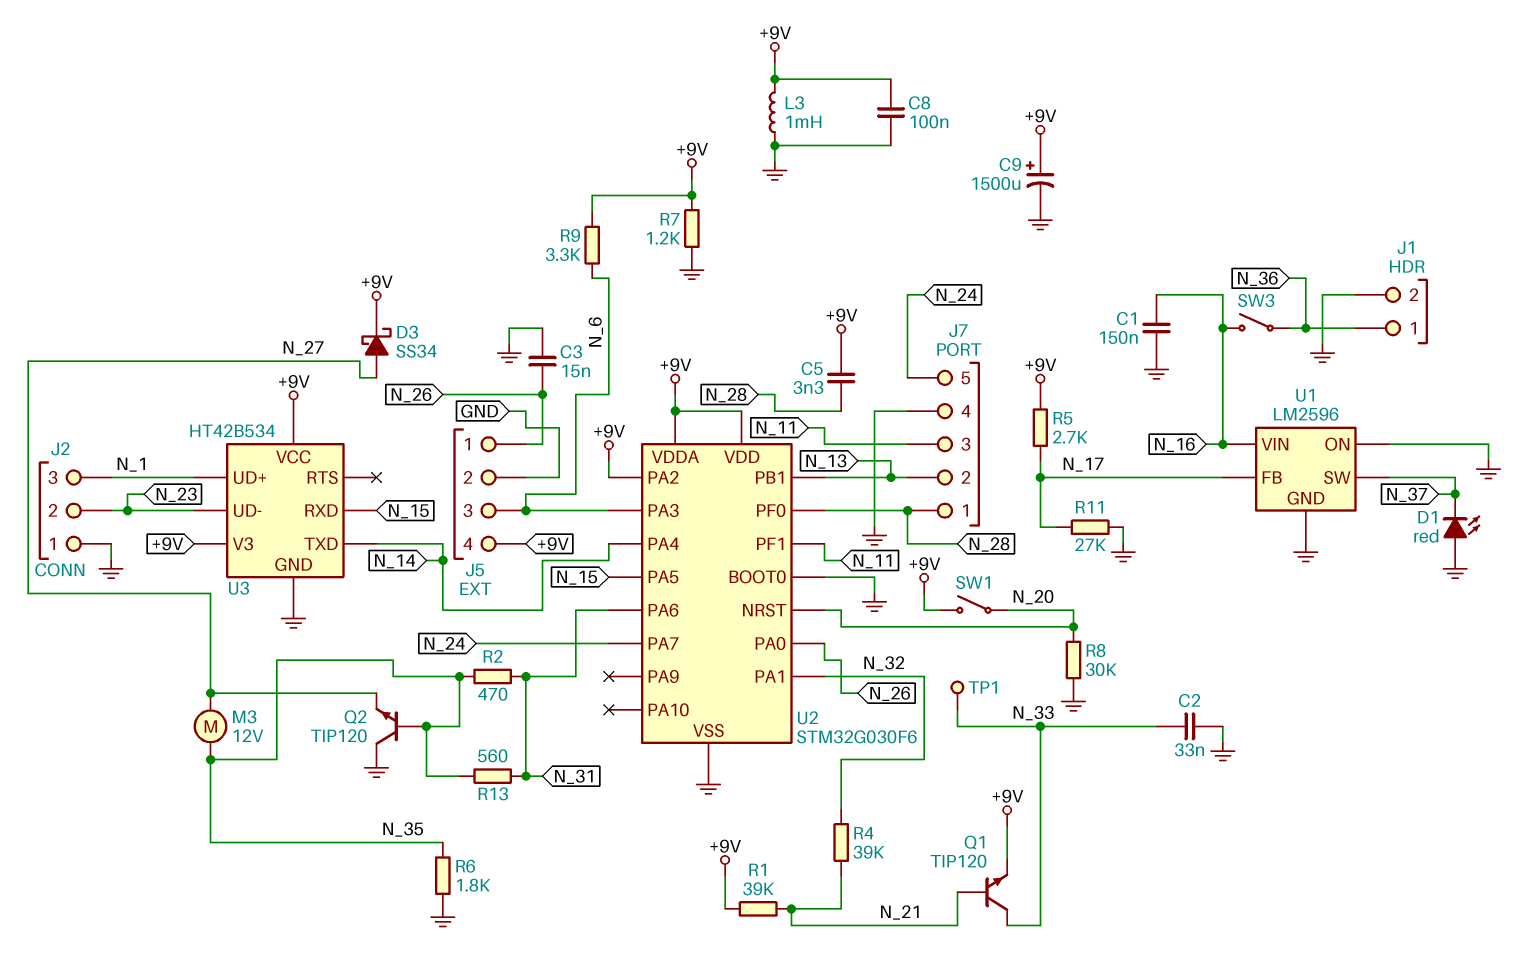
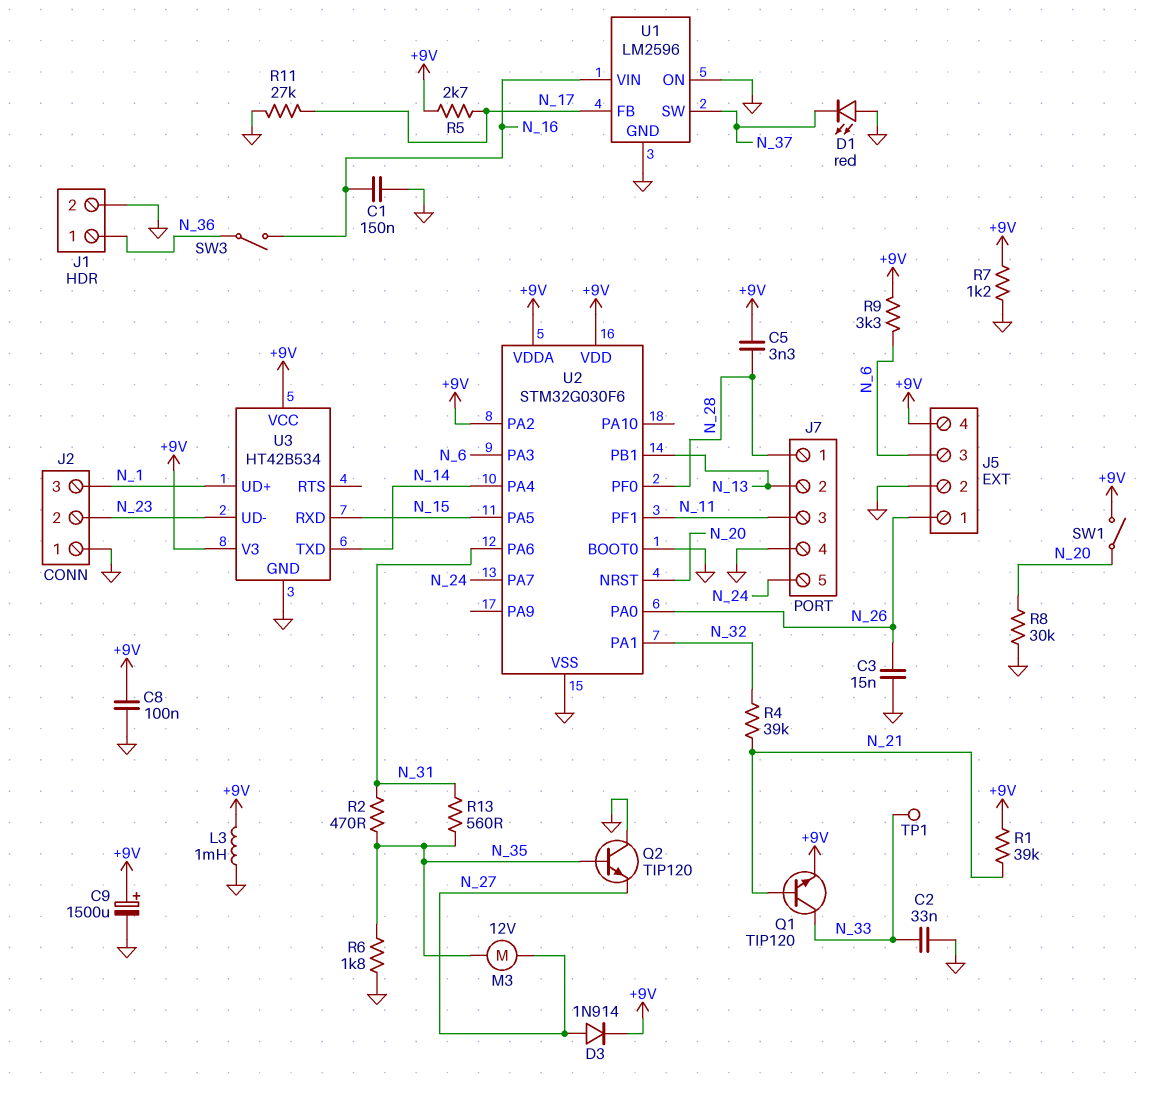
D3: schottky SS34 (A N_27, K +9V) -> diode 1N914 (A N_27, K +9V)

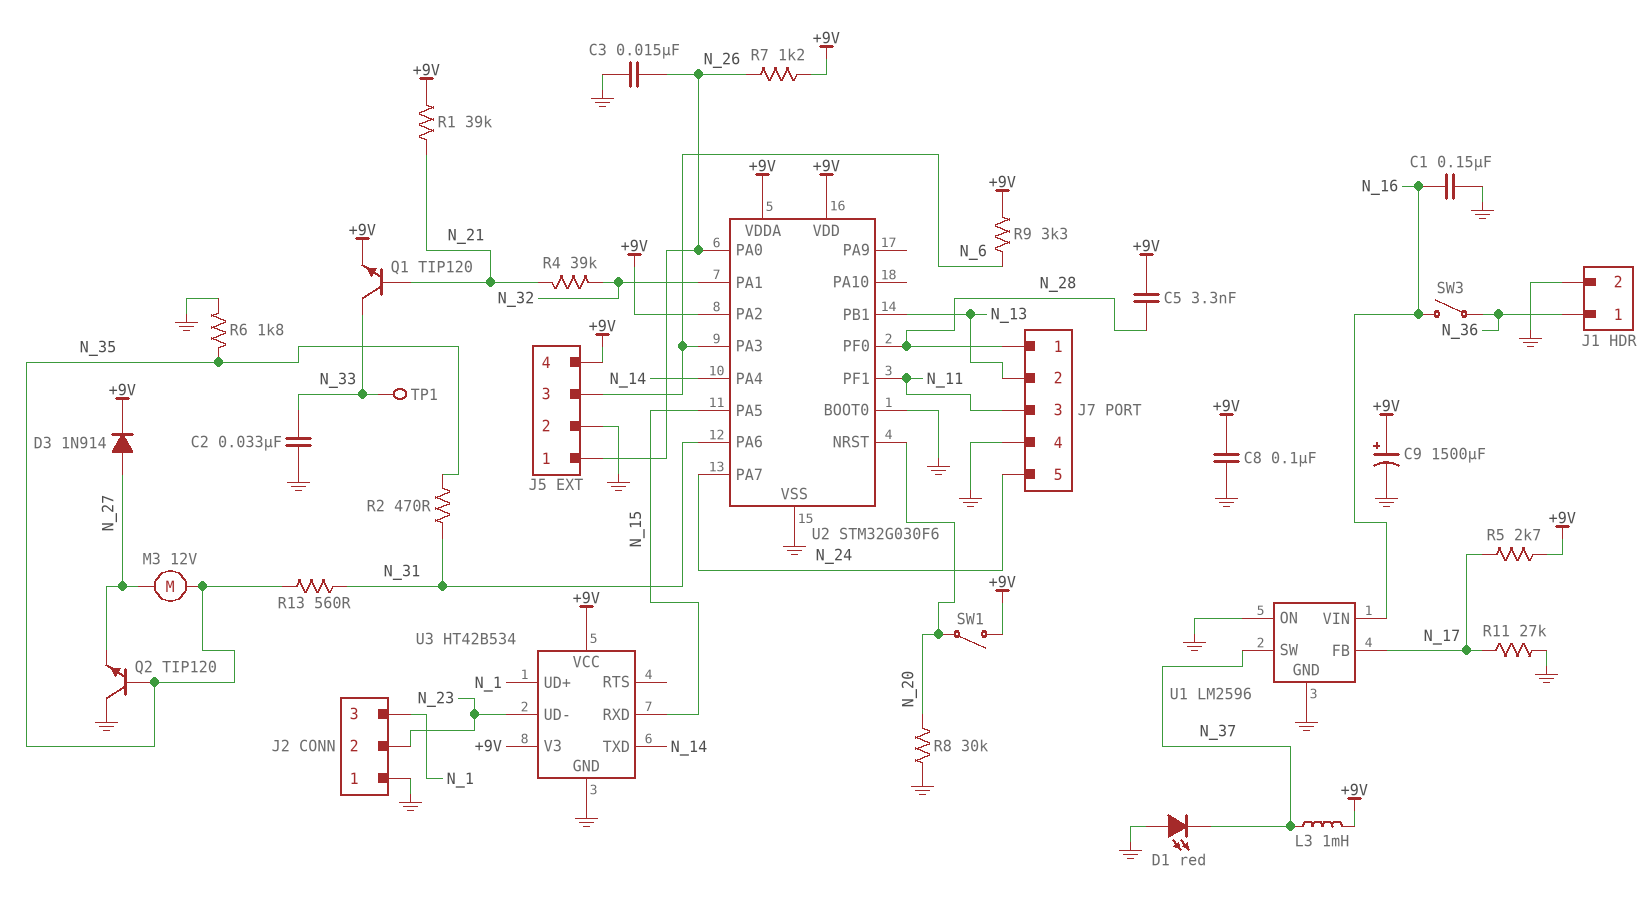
L3: 1mH (+9V, GND) -> 1mH (+9V, N_37)
R7: 1.2k (+9V, GND) -> 1.2k (+9V, N_26)

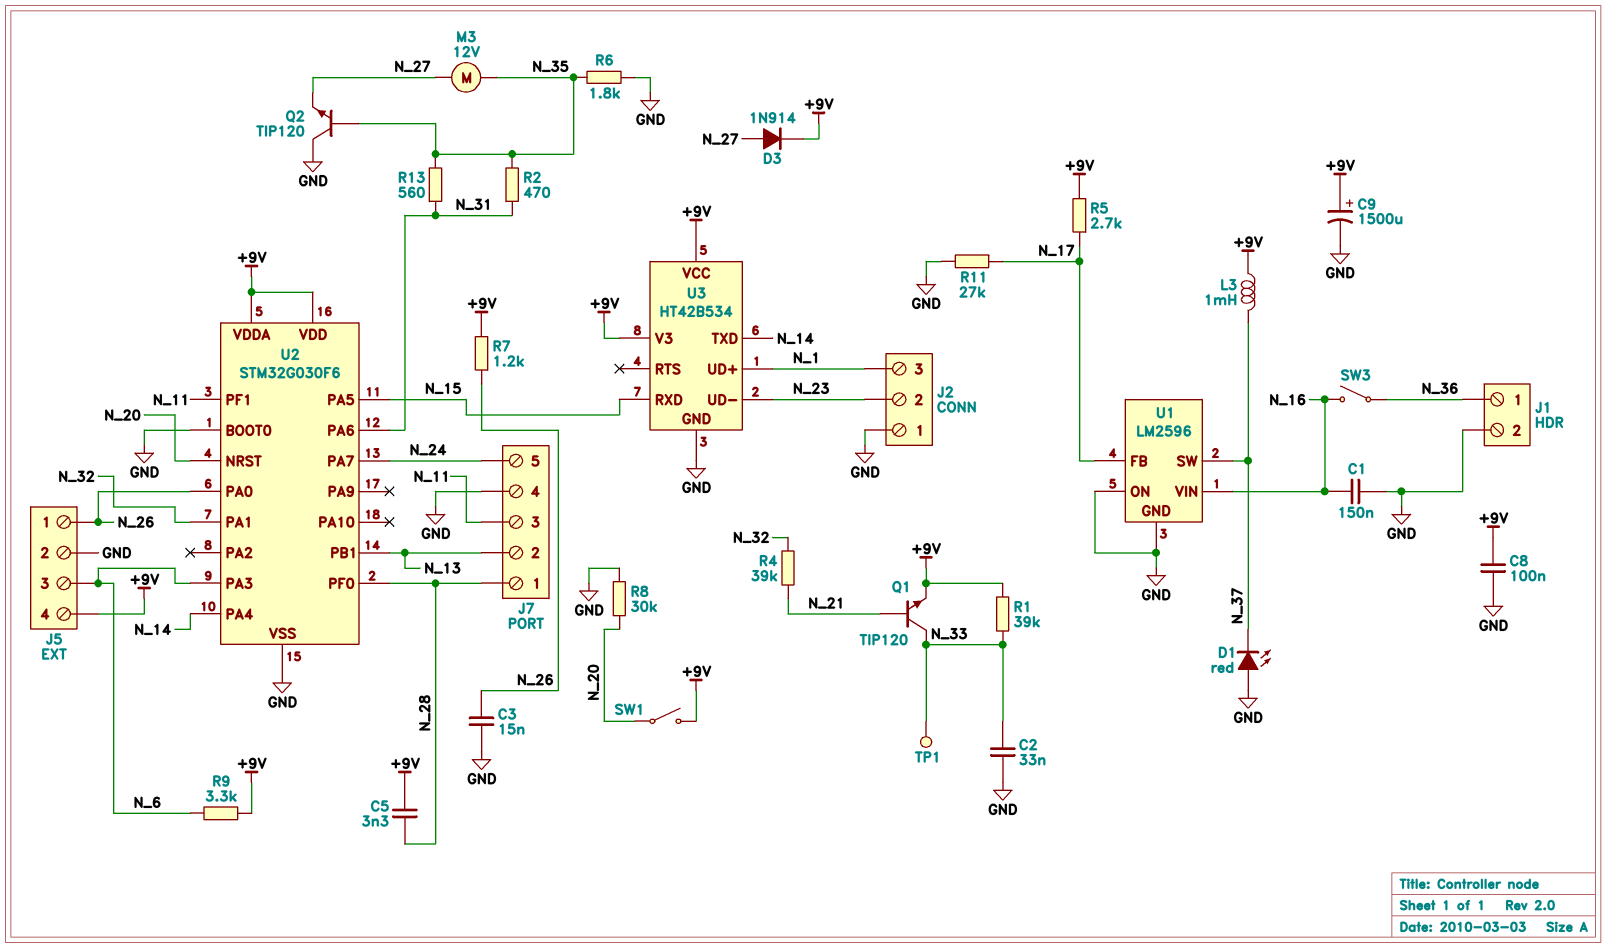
R1: 39k (+9V, N_21) -> 39k (+9V, N_33)
U2 pin PA2: +9V -> none

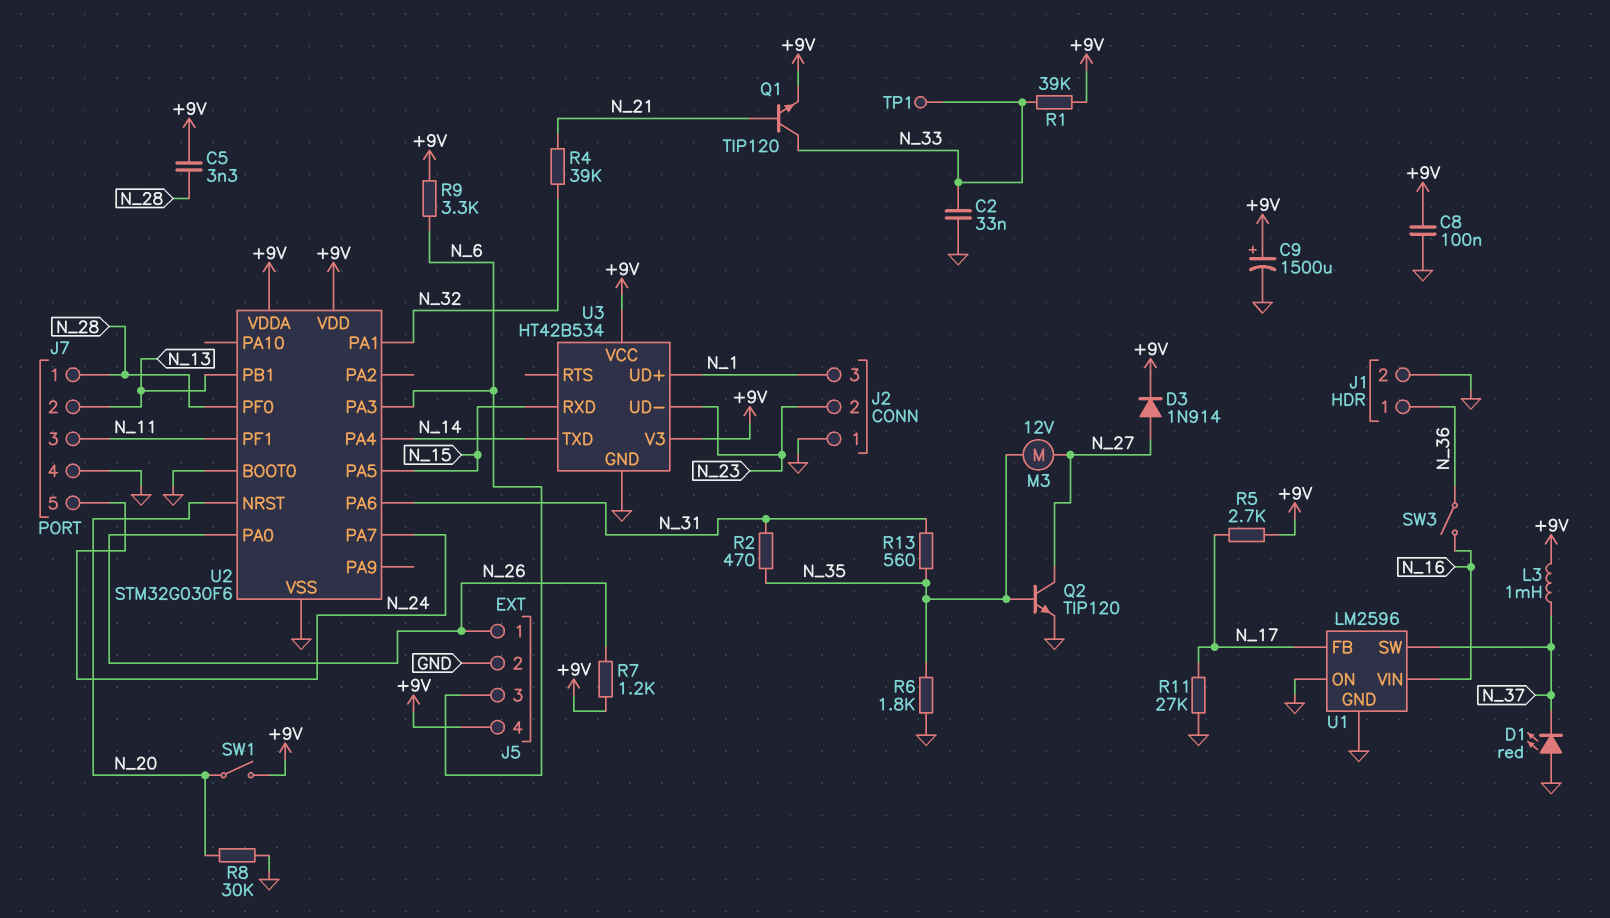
C1: 150nF (GND, N_16) -> none
C3: 15nF (GND, N_26) -> none
Q2: NPN TIP120 (B N_35, C GND, E N_27) -> NPN TIP120 (B N_35, C N_27, E GND)

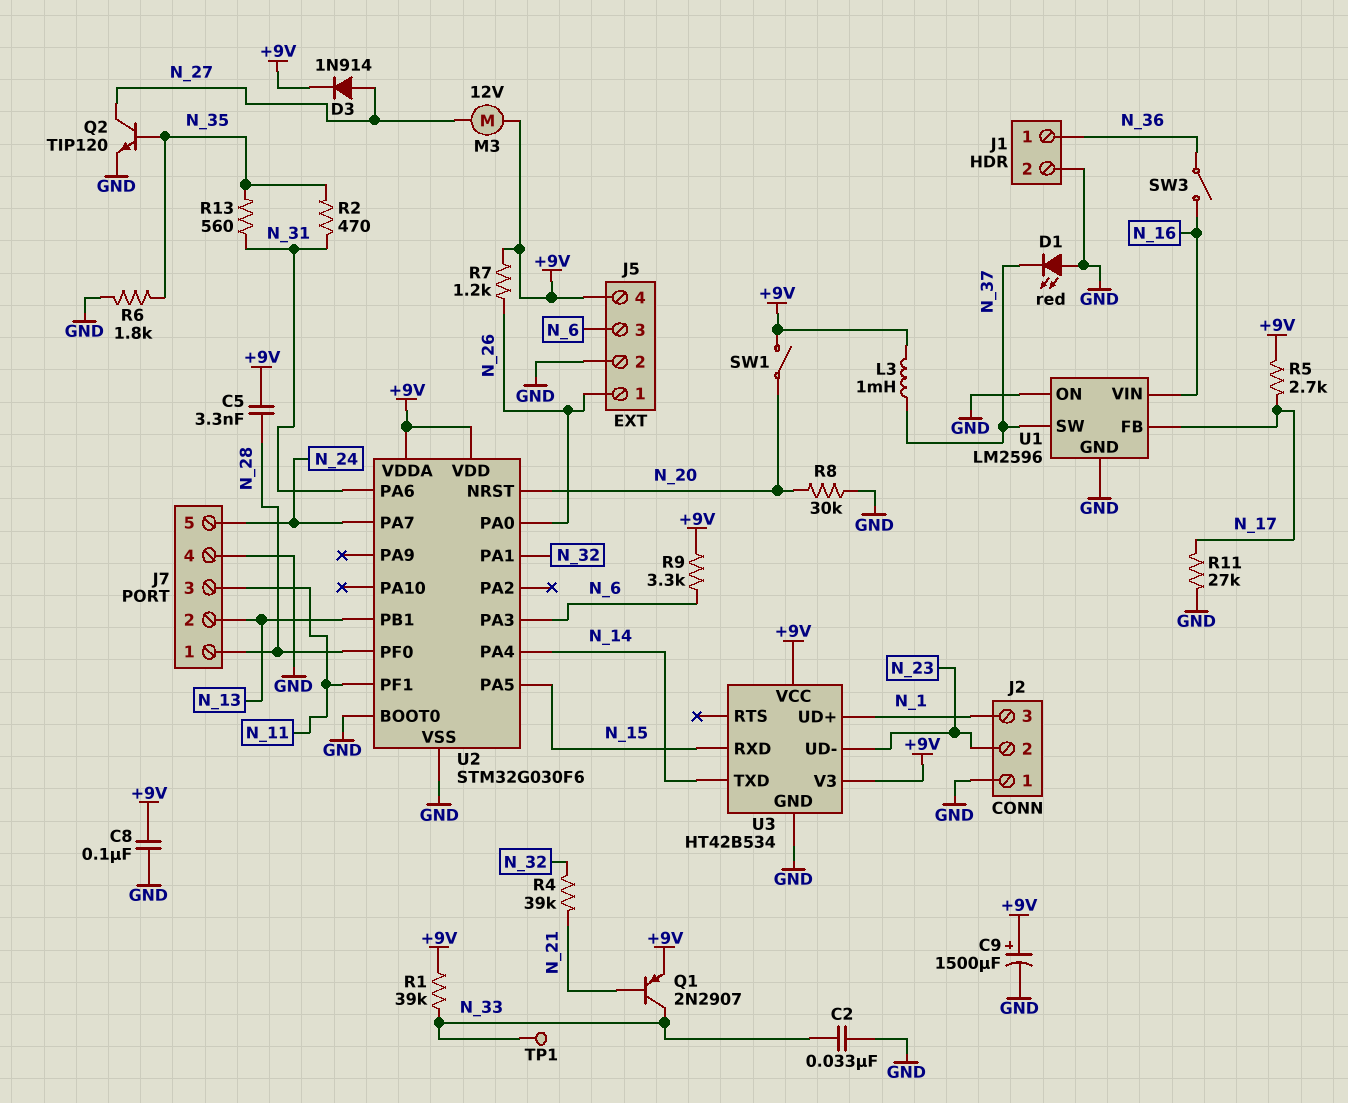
M3: motor 12V (N_27, N_35) -> motor 12V (+9V, N_27)
Q1: NPN TIP120 (B N_21, C N_33, E +9V) -> PNP 2N2907 (B N_21, C N_33, E +9V)

